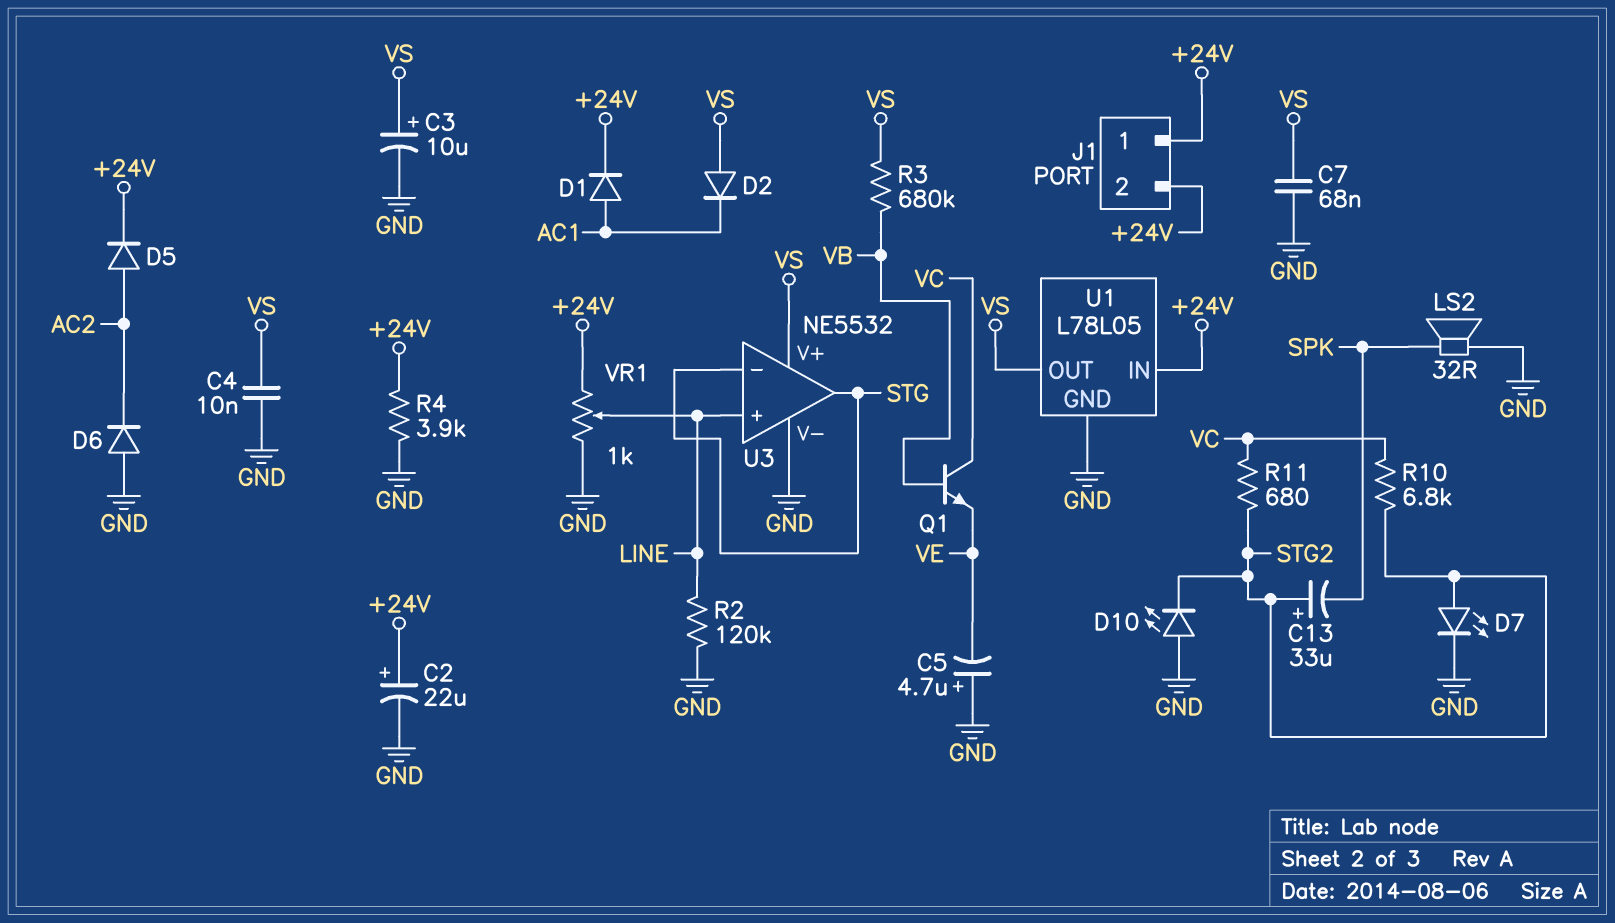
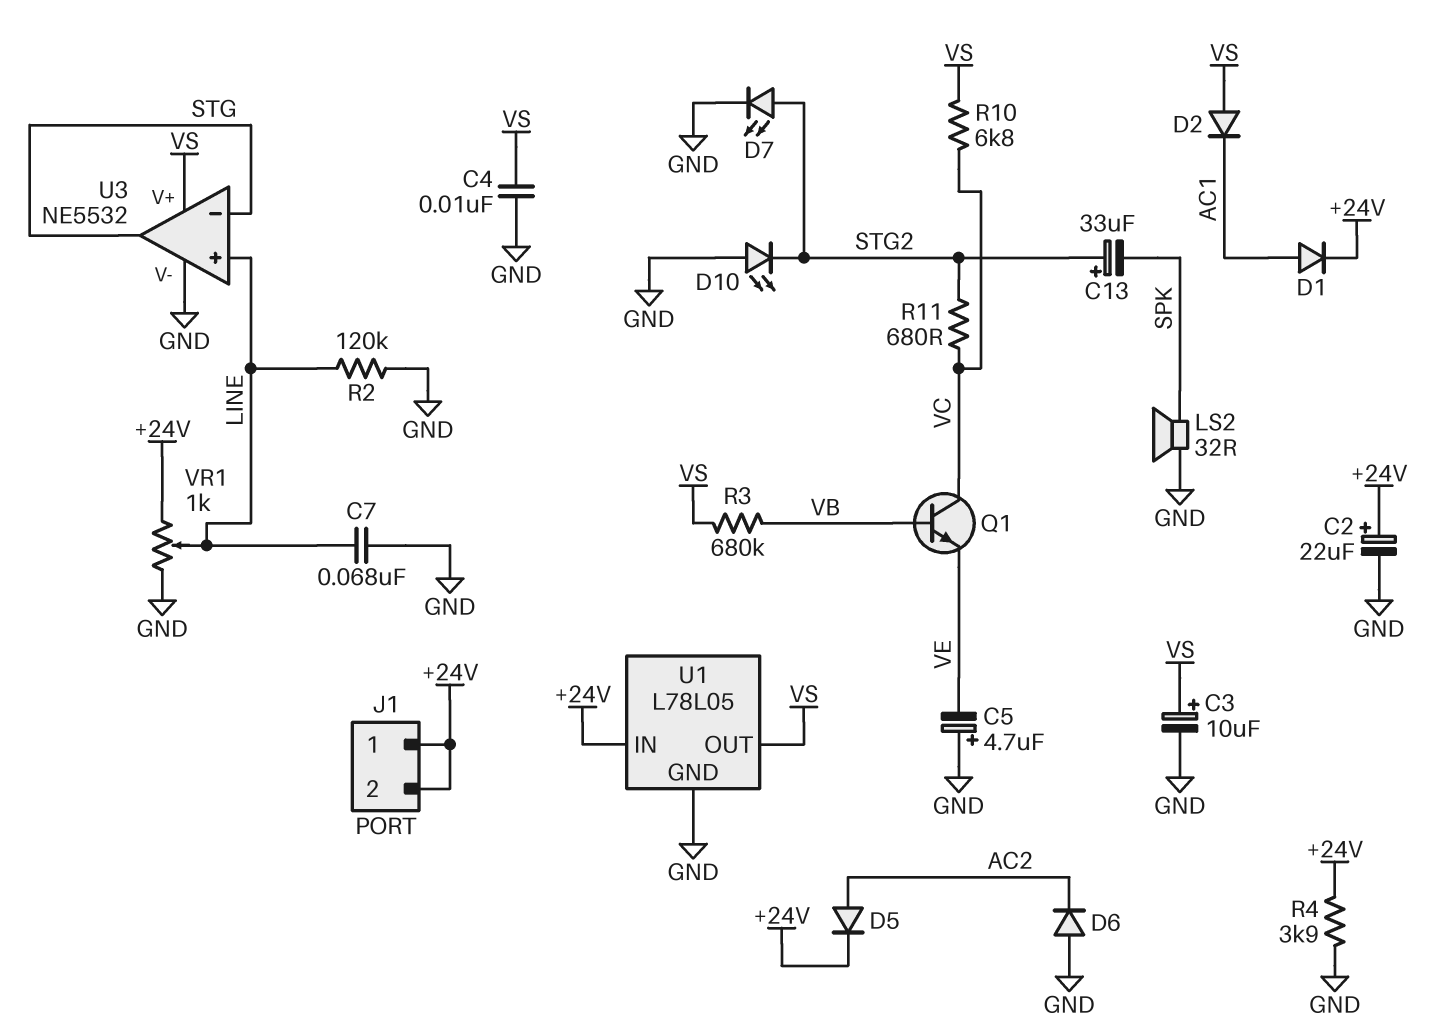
C7: 68nF (GND, VS) -> 68nF (GND, LINE)
R10: 6.8k (STG2, VC) -> 6.8k (VC, VS)

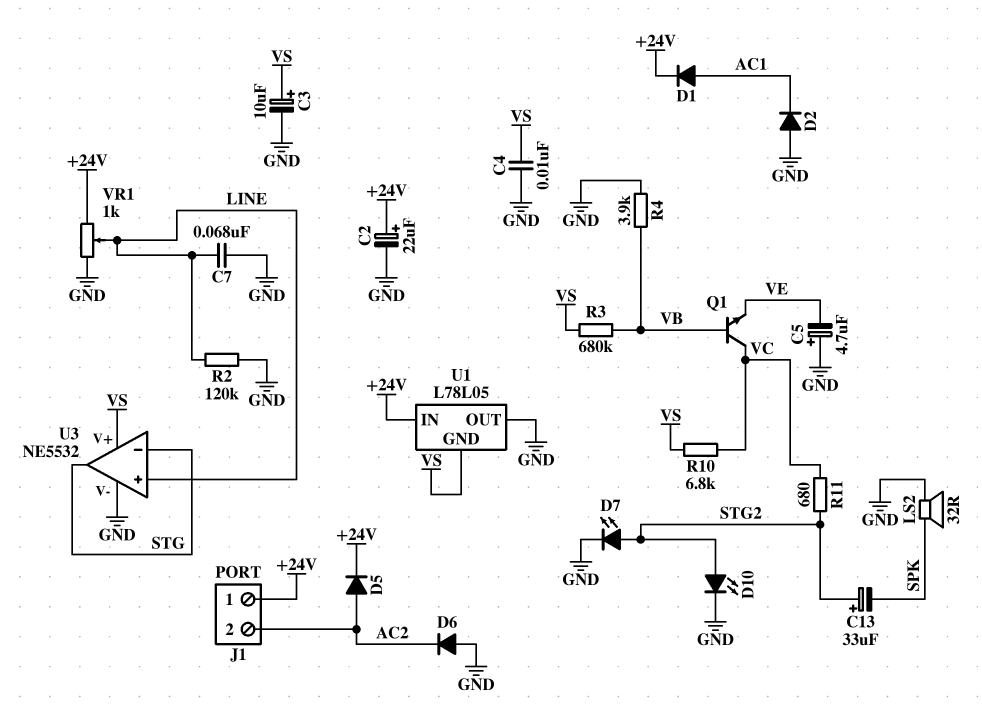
D2: diode (A VS, K AC1) -> diode (A GND, K AC1)
D10: LED (A GND, K STG2) -> LED (A STG2, K GND)
J1 pin 2: +24V -> AC2
R4: 3.9k (+24V, GND) -> 3.9k (GND, VB)
U1 pin GND: GND -> VS
U1 pin OUT: VS -> GND

